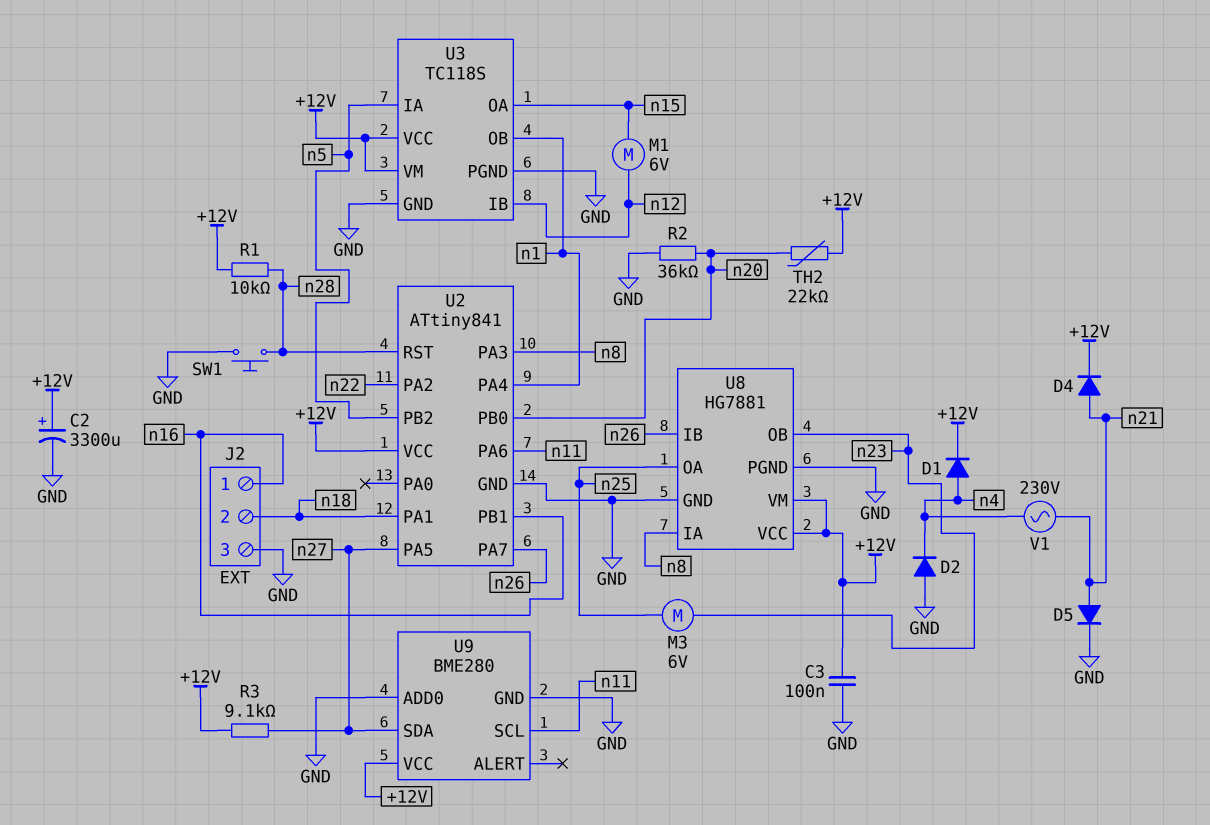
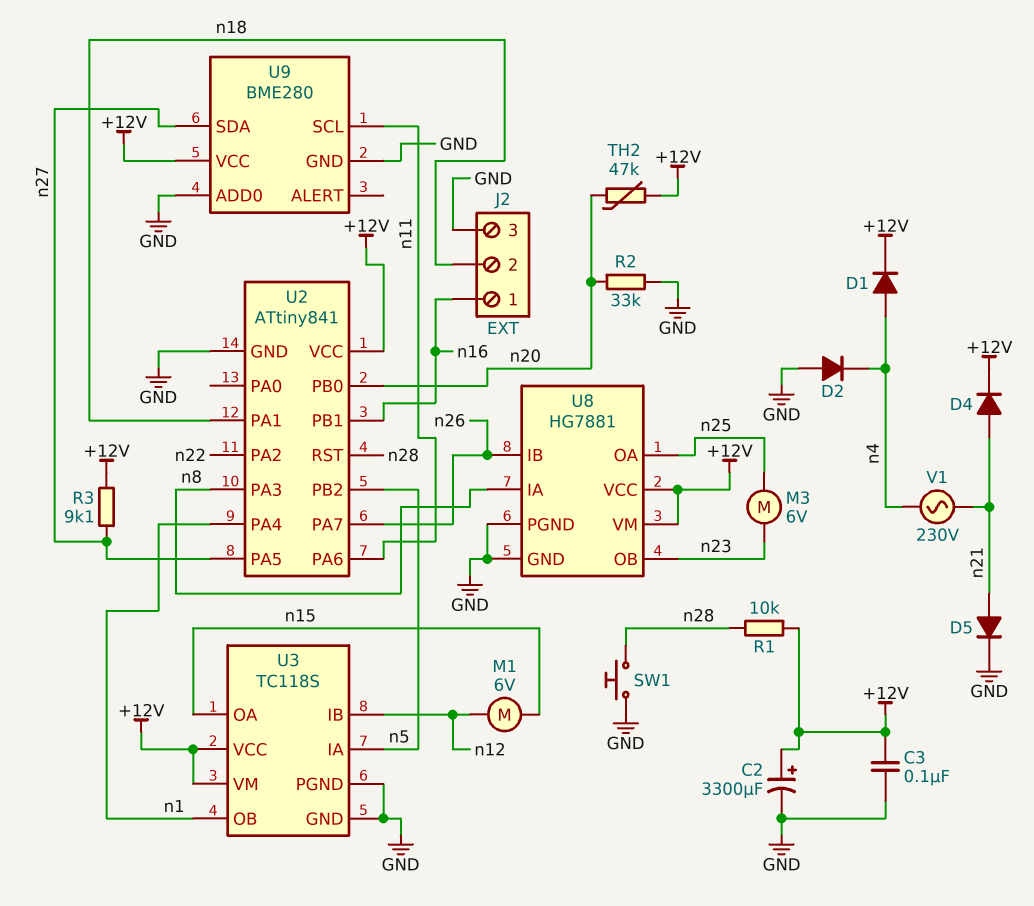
R2: 36k (GND, n20) -> 33k (GND, n20)
TH2: 22k (+12V, n20) -> 47k (+12V, n20)

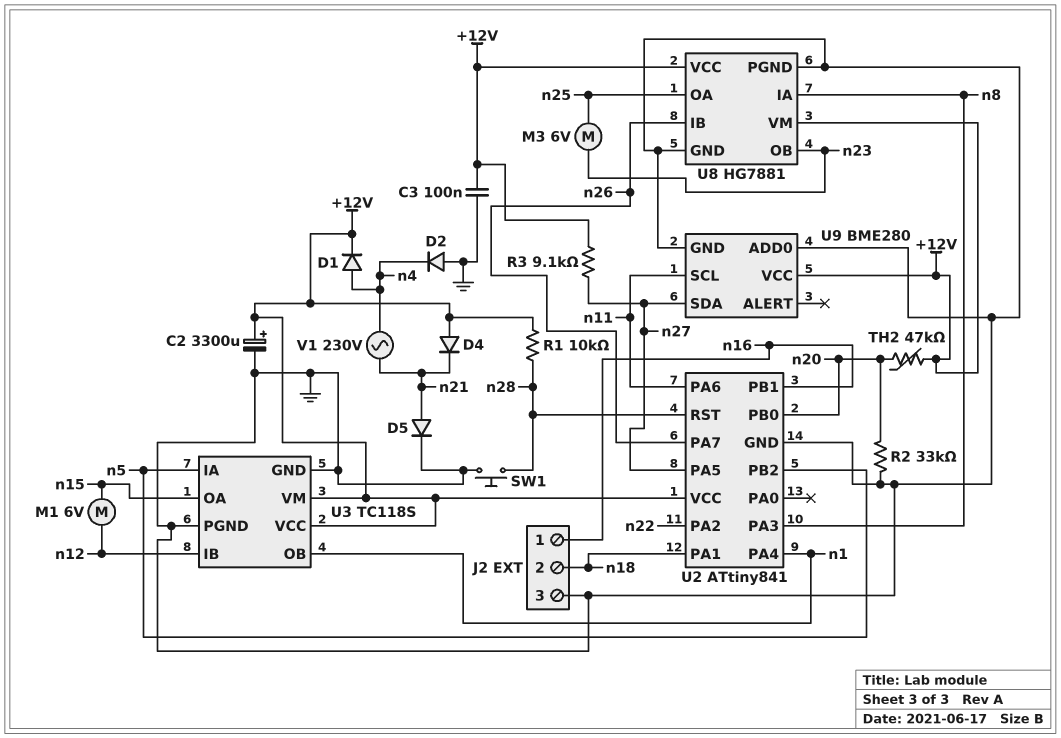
D4: diode (A n21, K +12V) -> diode (A +12V, K n21)

